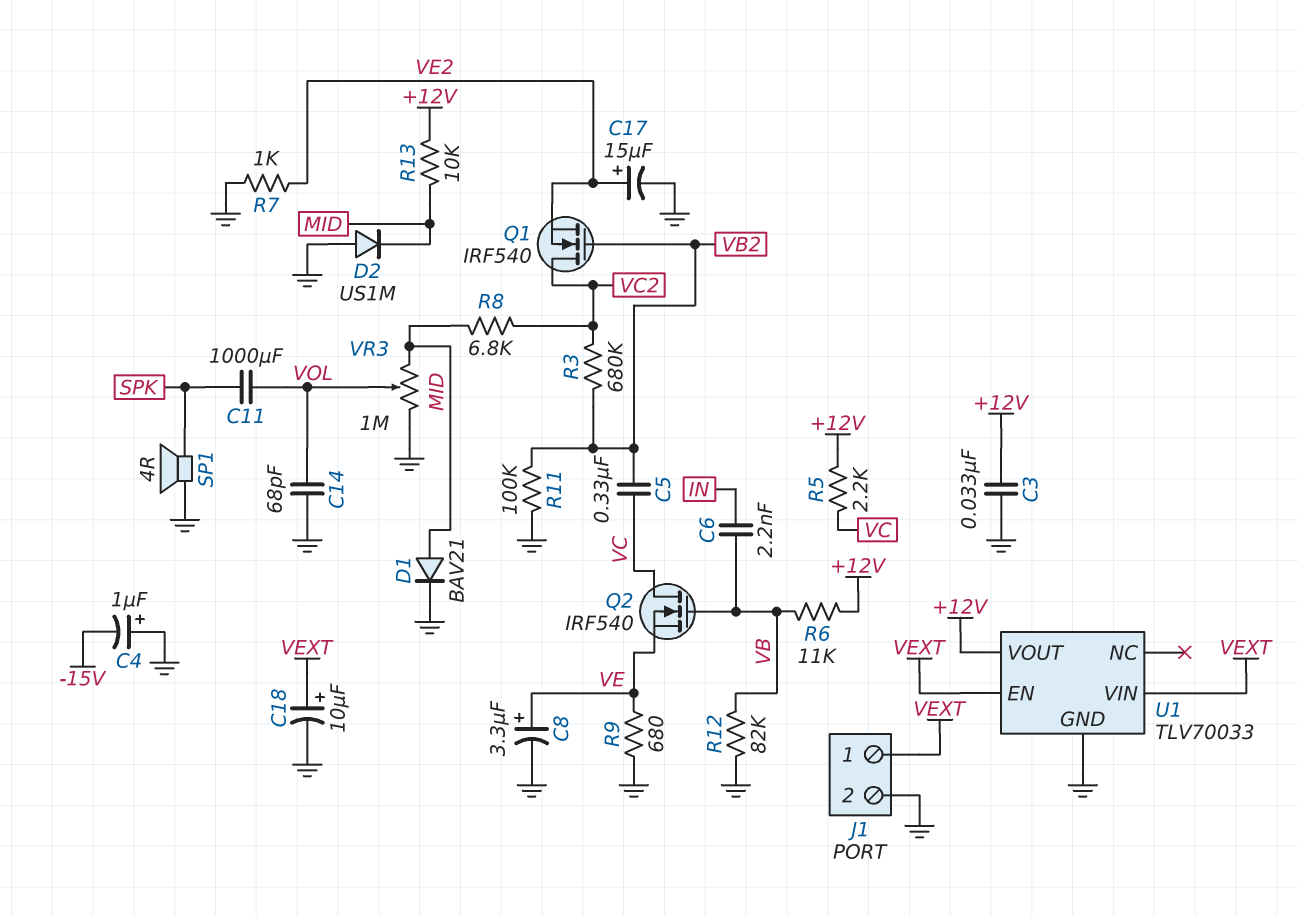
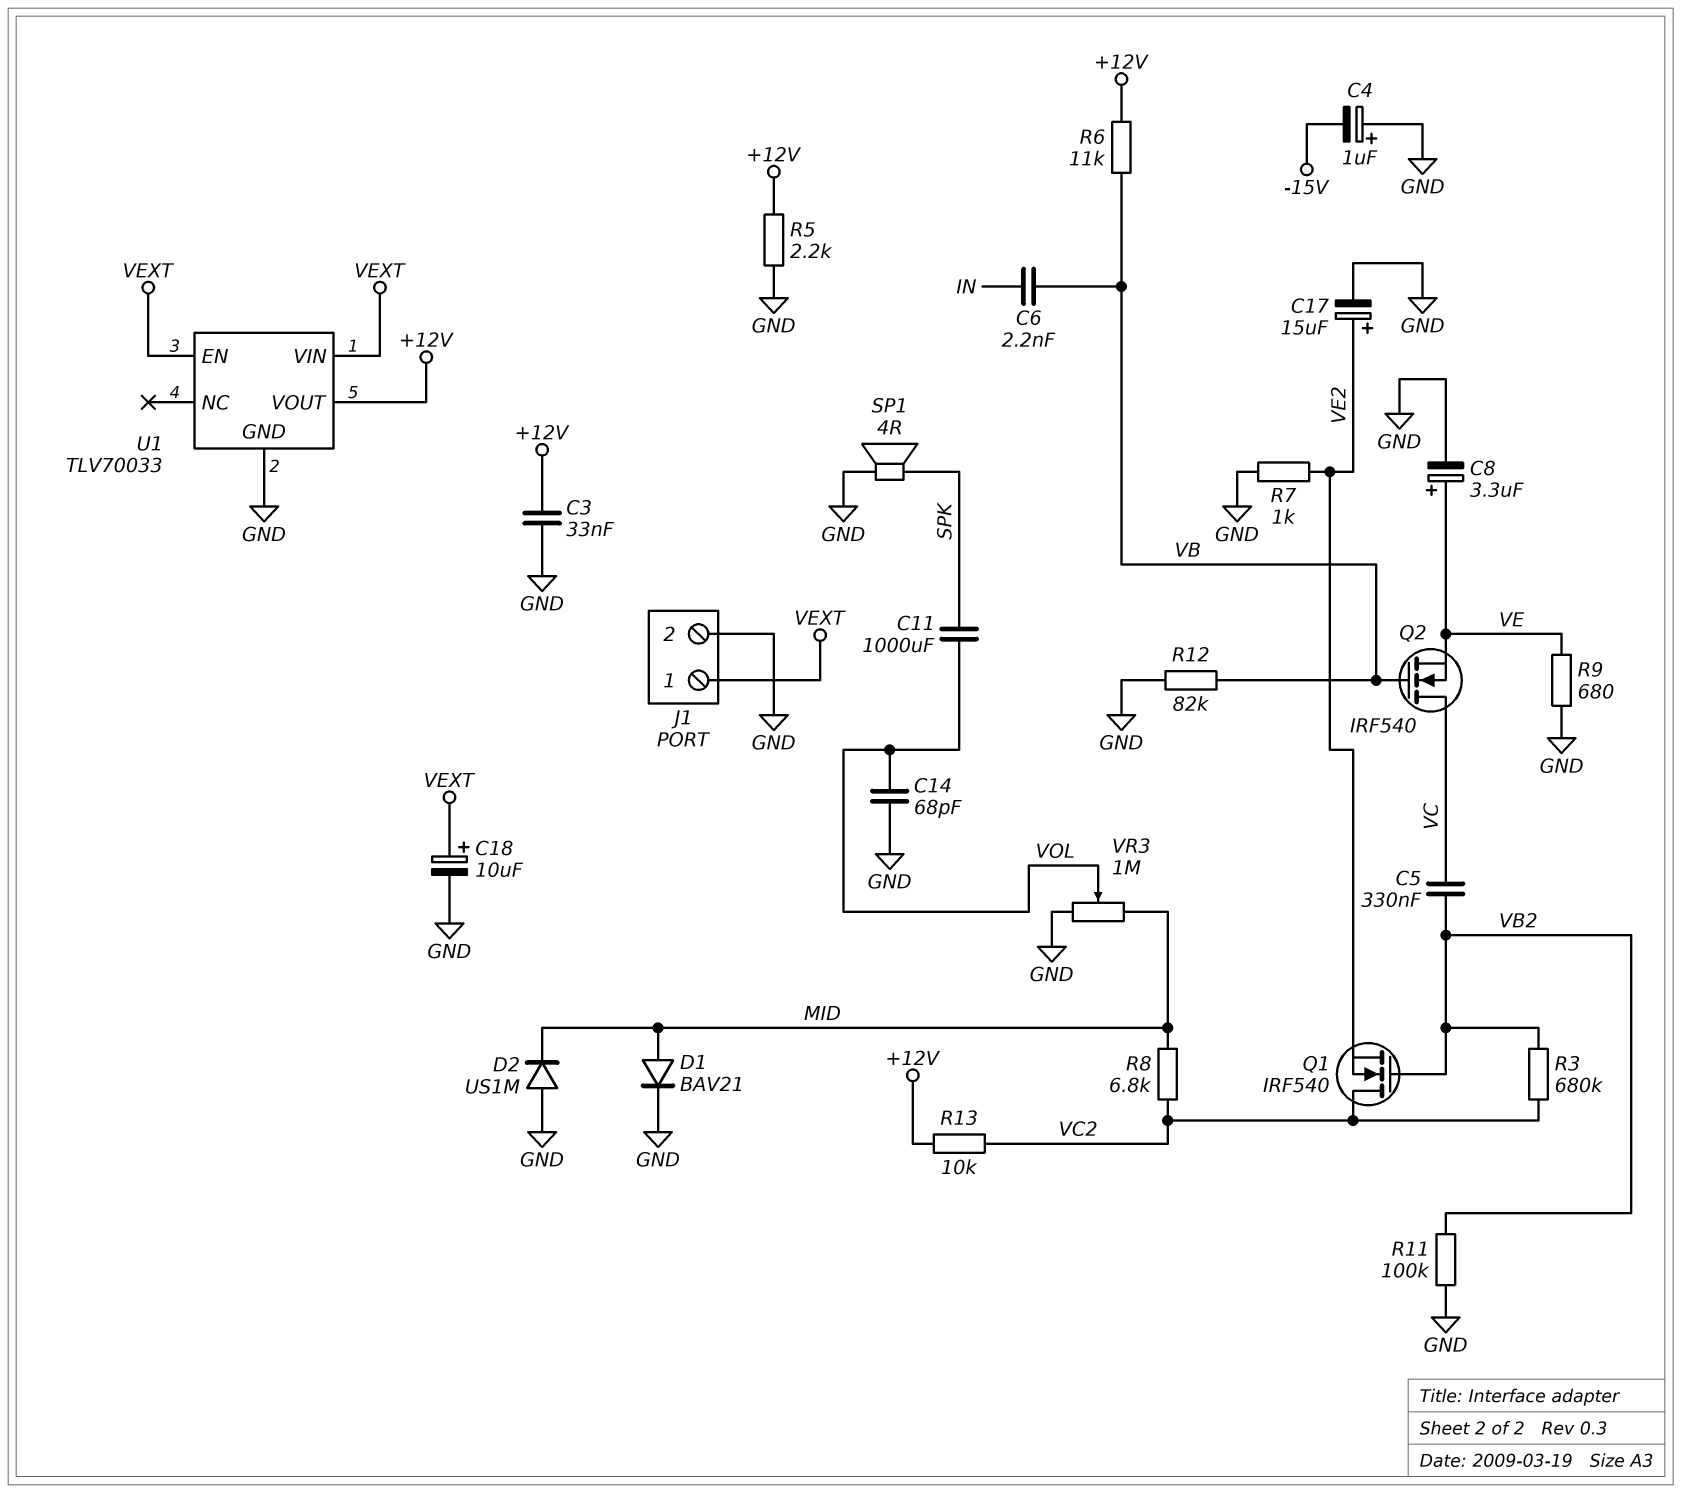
R5: 2.2k (+12V, VC) -> 2.2k (+12V, GND)
R13: 10k (+12V, MID) -> 10k (+12V, VC2)

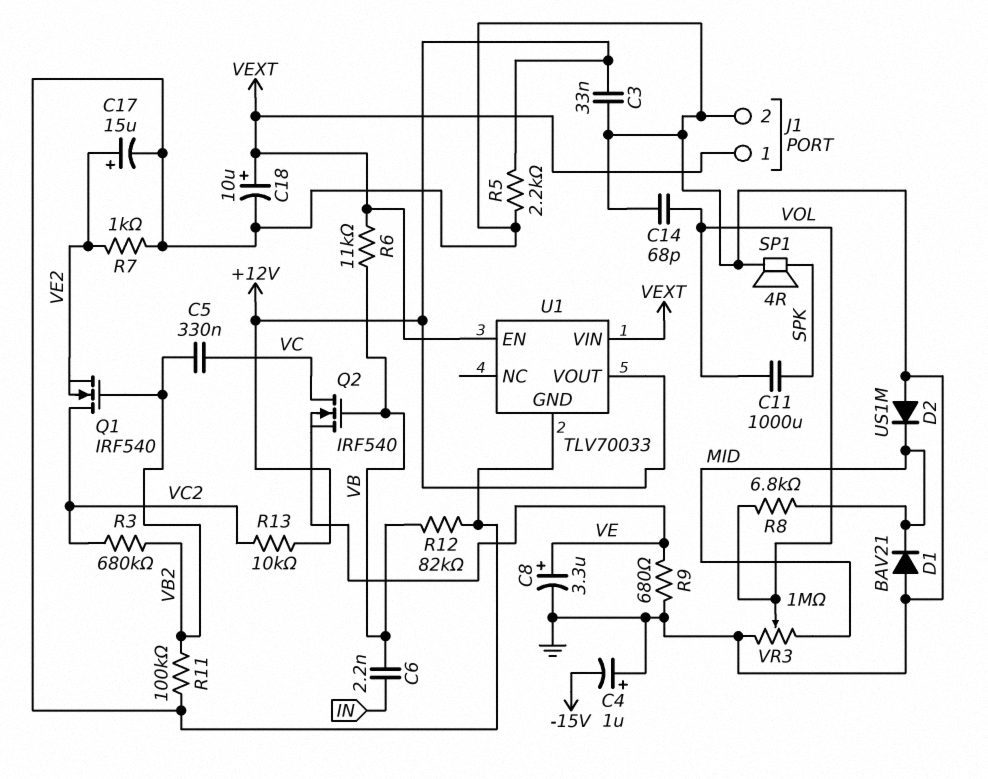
D1: diode BAV21 (A MID, K GND) -> diode BAV21 (A GND, K MID)
R6: 11k (+12V, VB) -> 11k (VB, VEXT)
R8: 6.8k (MID, VC2) -> 6.8k (MID, VOL)

